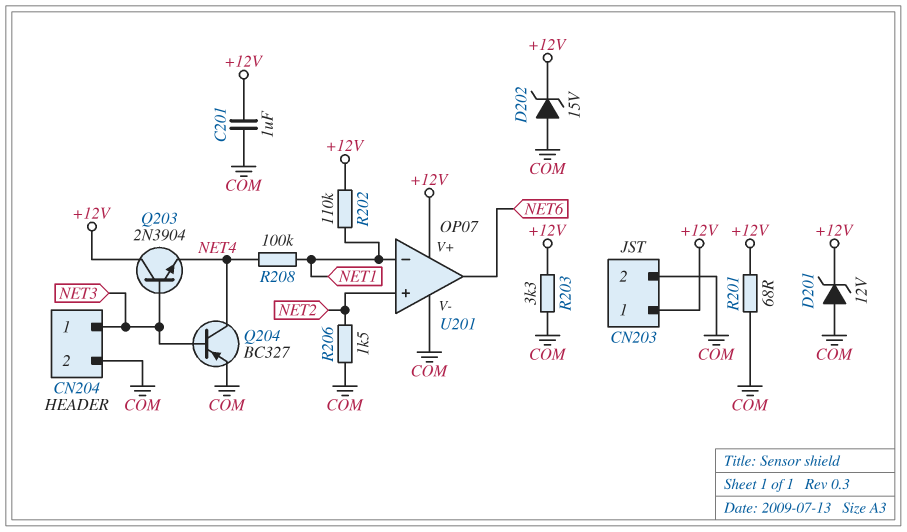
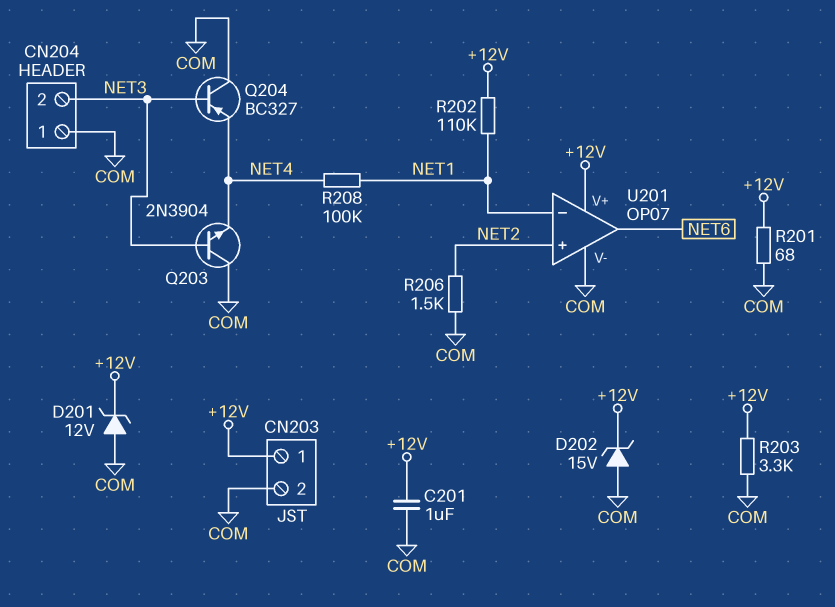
CN204 pin 1: NET3 -> COM
CN204 pin 2: COM -> NET3
Q203: NPN 2N3904 (B NET3, C +12V, E NET4) -> NPN 2N3904 (B NET3, C COM, E NET4)
Q204: PNP BC327 (B NET3, C NET4, E COM) -> PNP BC327 (B NET3, C COM, E NET4)

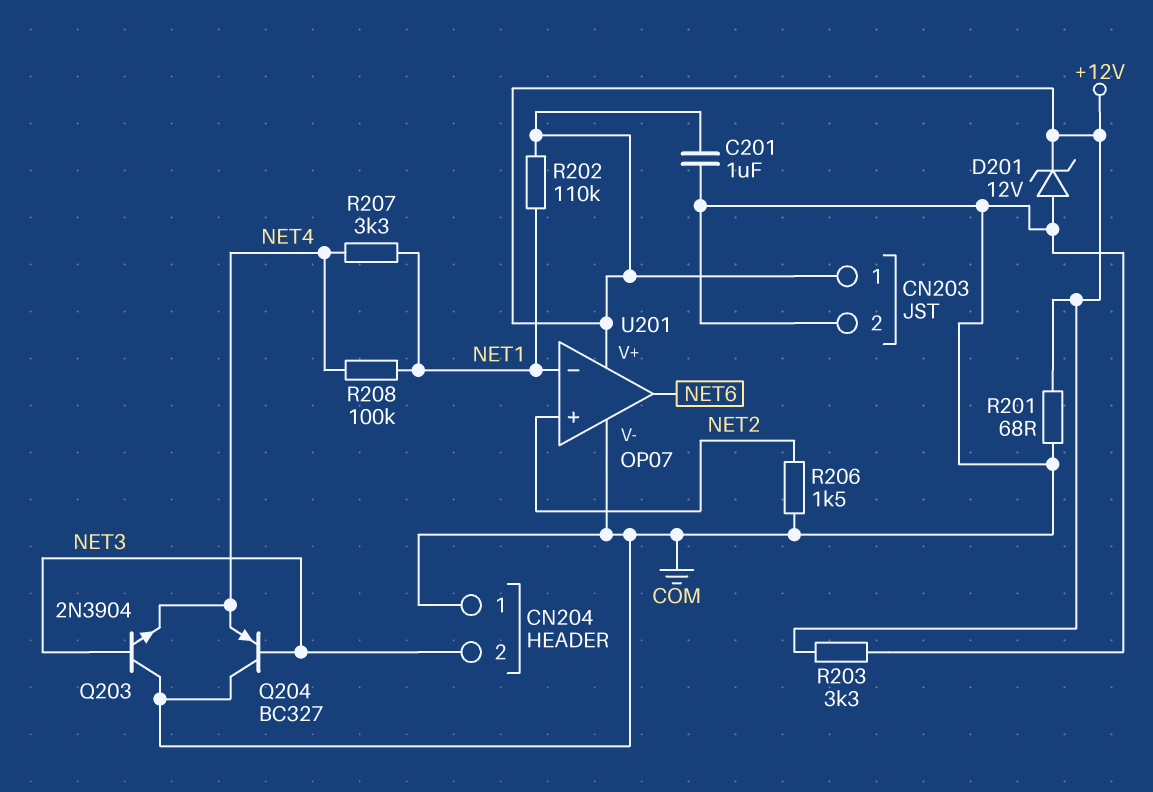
D202: zener 15V (A COM, K +12V) -> none
R207: none -> 3.3k (NET1, NET4)

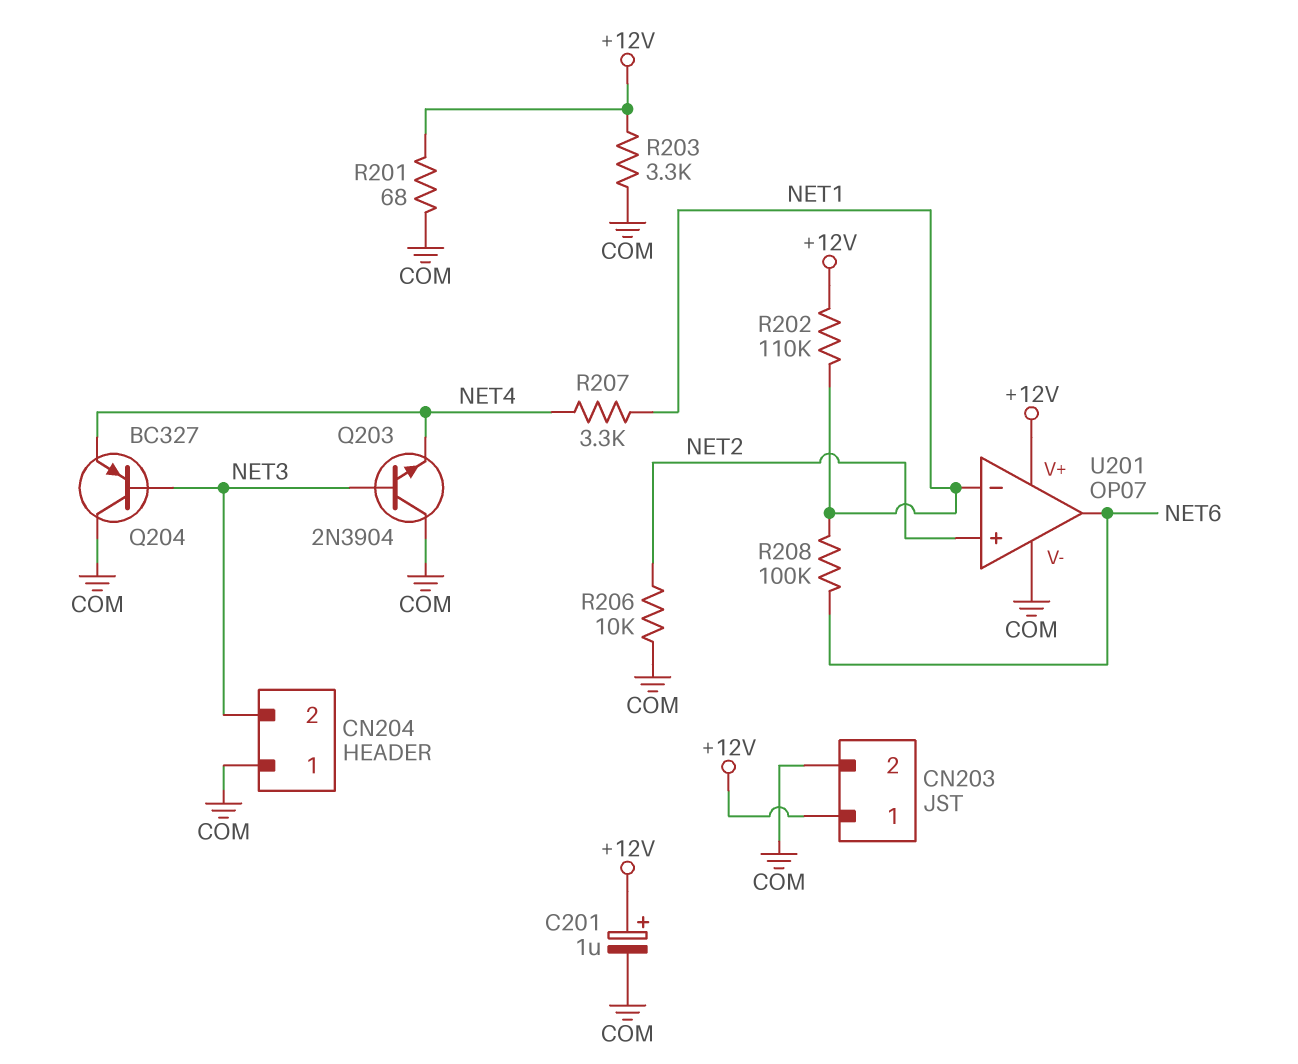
C201: 1uF (+12V, COM) -> 1uF (plus +12V, minus COM)
D201: zener 12V (A COM, K +12V) -> none
R206: 1.5k (COM, NET2) -> 10k (COM, NET2)
R208: 100k (NET1, NET4) -> 100k (NET1, NET6)

